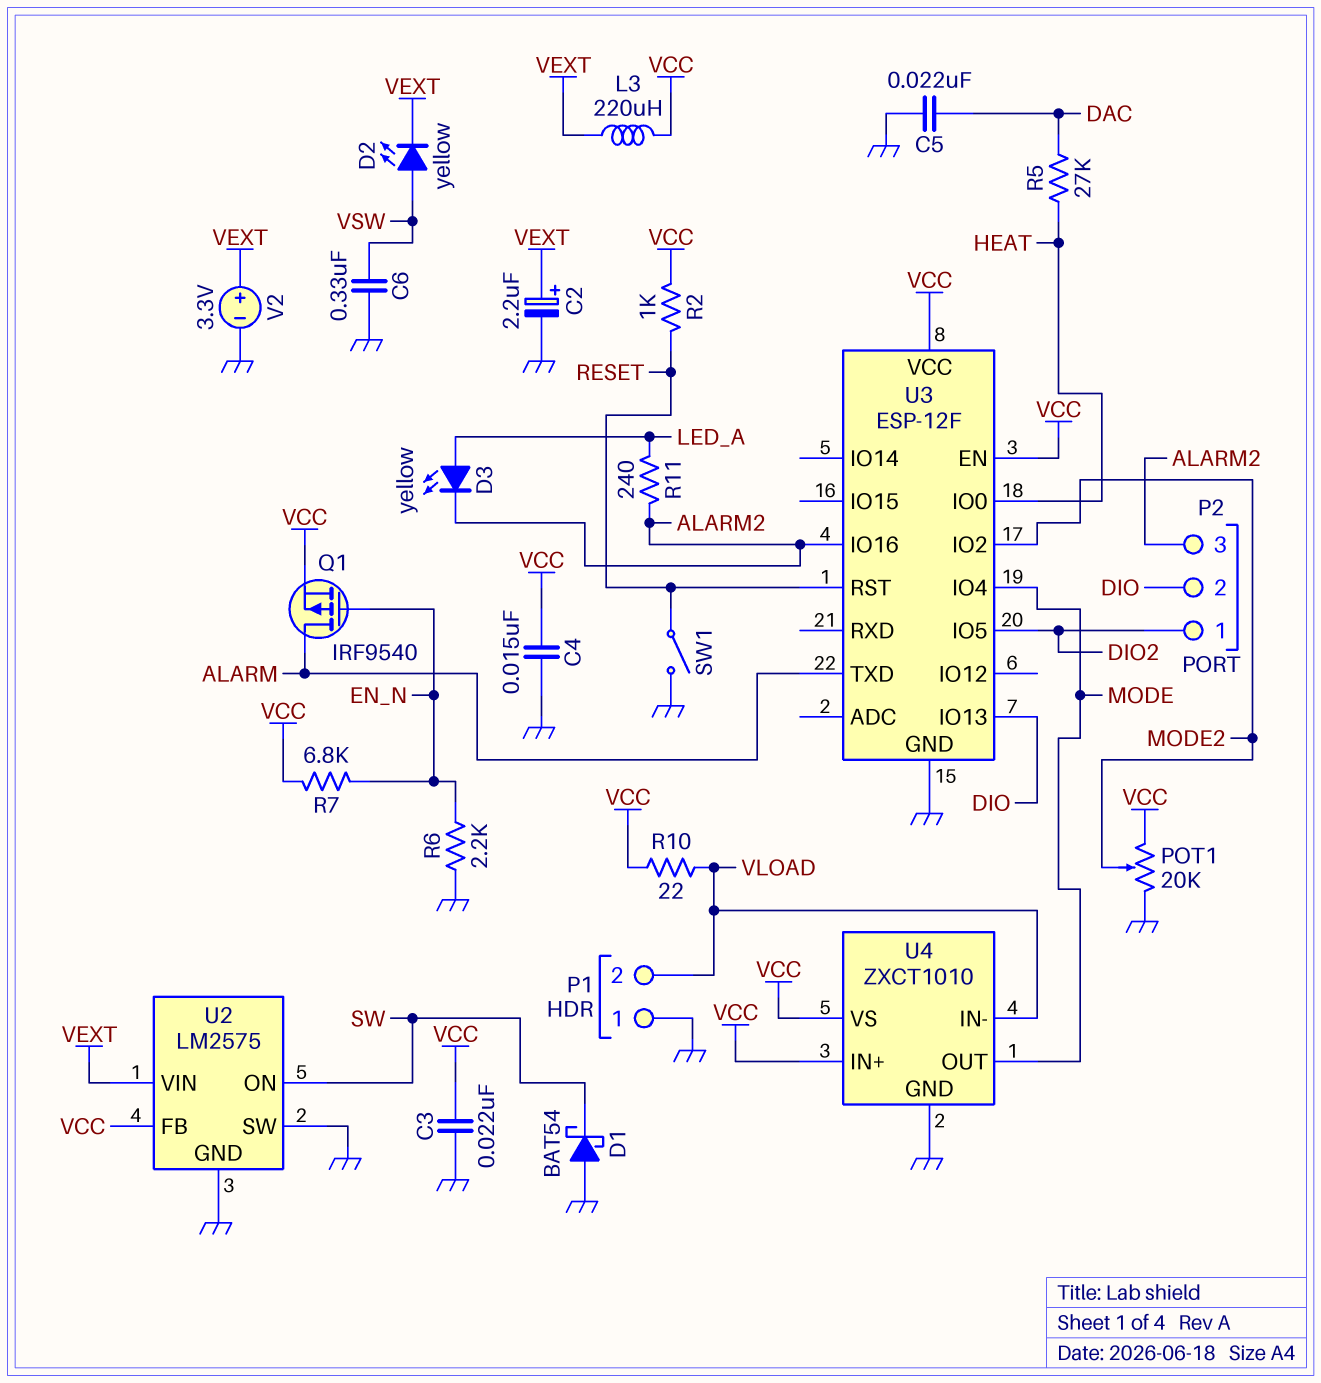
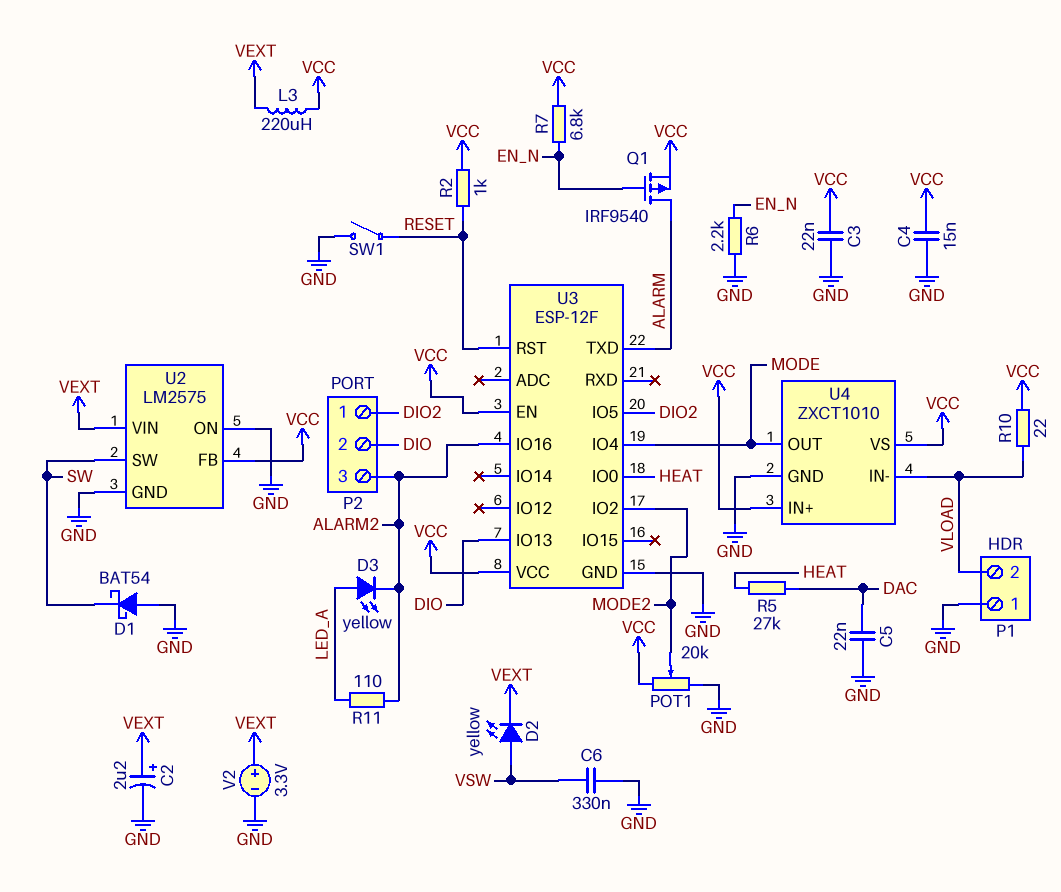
R11: 240 (ALARM2, LED_A) -> 110 (ALARM2, LED_A)
U2 pin ON: SW -> GND
U2 pin SW: GND -> SW

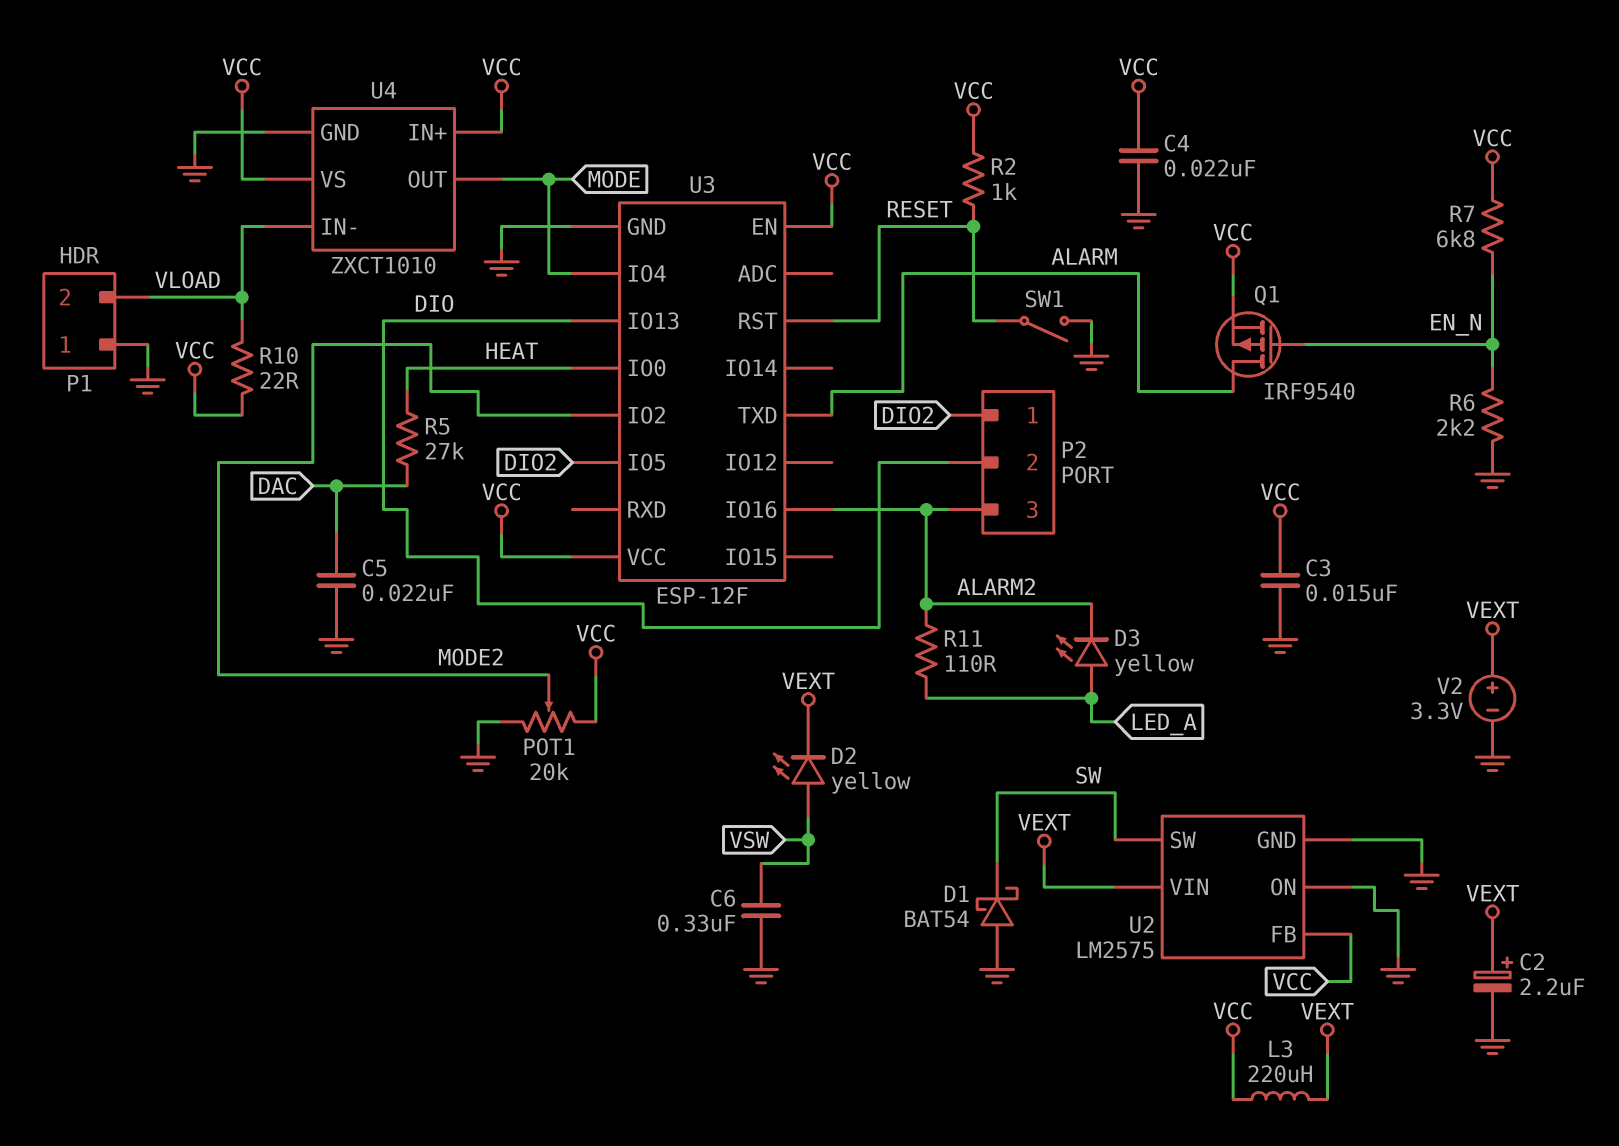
C3: 22nF (GND, VCC) -> 15nF (GND, VCC)
C4: 15nF (GND, VCC) -> 22nF (GND, VCC)

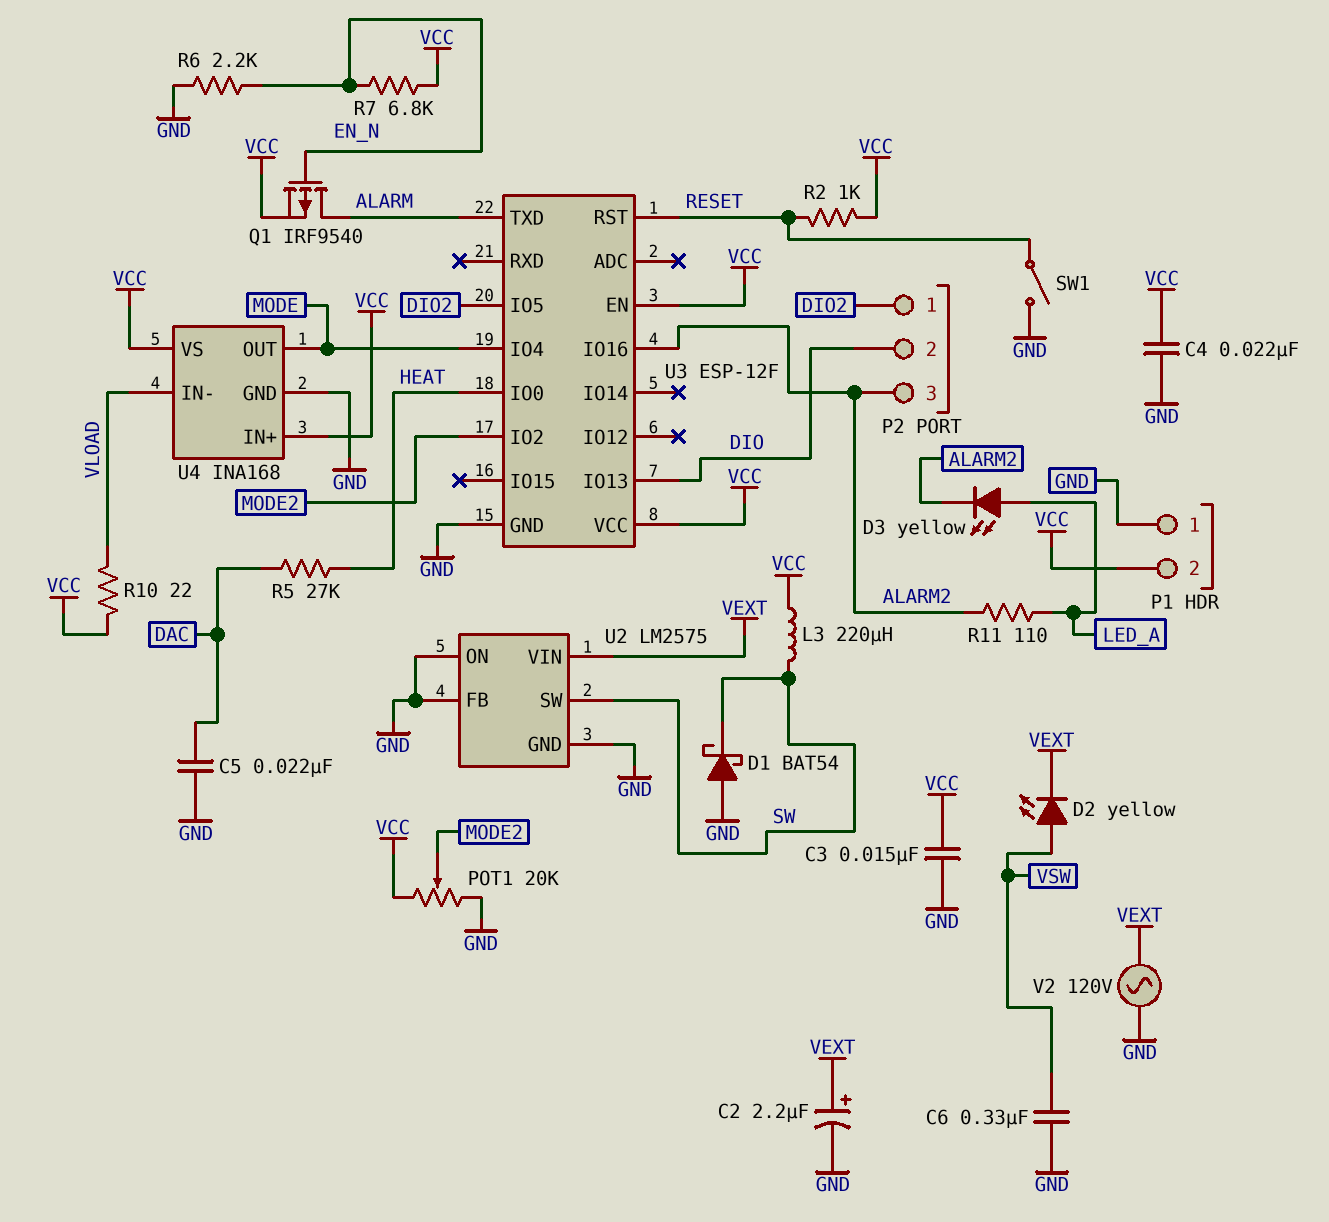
L3: 220uH (VCC, VEXT) -> 220uH (SW, VCC)
P1 pin 2: VLOAD -> VCC
U2 pin FB: VCC -> GND
U4: ZXCT1010 -> INA168
V2: 3.3V (plus VEXT, minus GND) -> AC 120V (GND, VEXT)

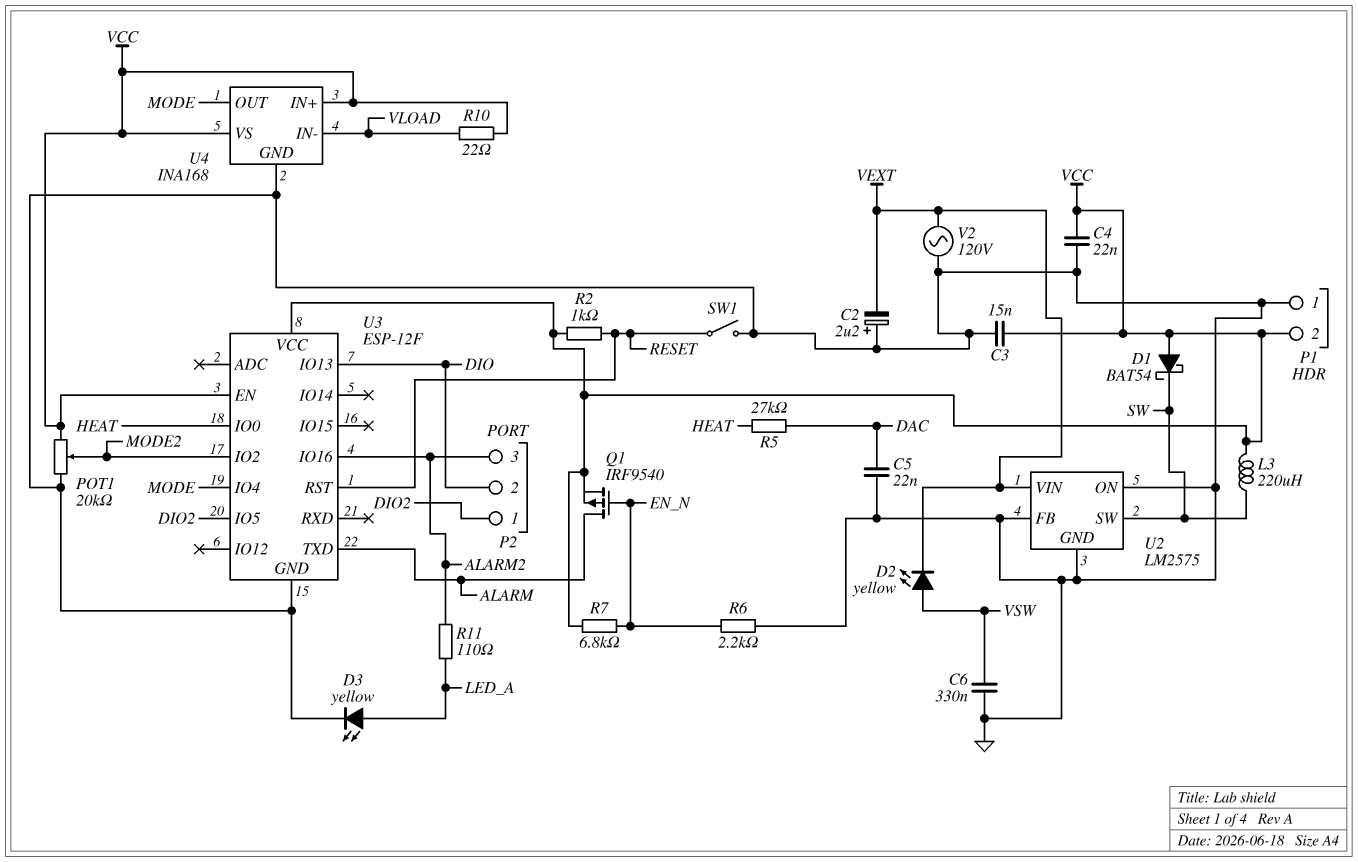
C2: 2.2uF (plus VEXT, minus GND) -> 2.2uF (plus GND, minus VEXT)
D1: schottky BAT54 (A GND, K SW) -> schottky BAT54 (A VCC, K SW)
D3: LED yellow (A LED_A, K ALARM2) -> LED yellow (A LED_A, K GND)

